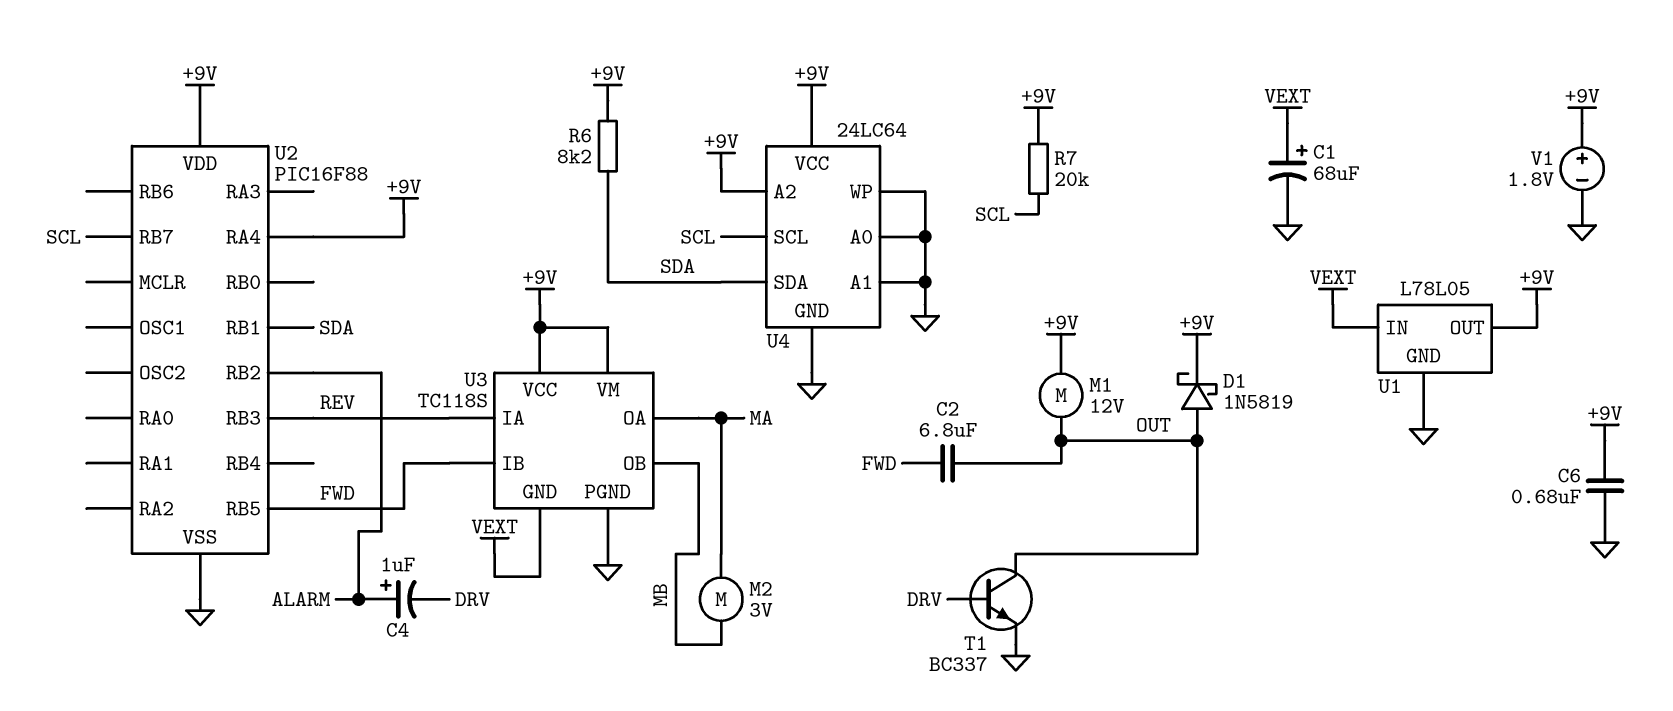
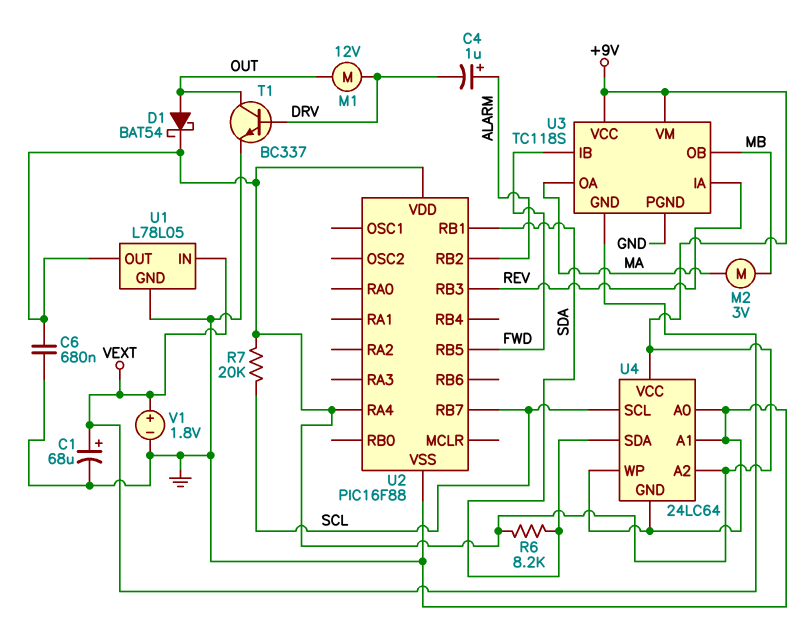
C2: 6.8uF (FWD, OUT) -> none
D1: schottky 1N5819 (A OUT, K +9V) -> schottky BAT54 (A OUT, K +9V)
M1: motor 12V (+9V, OUT) -> motor 12V (DRV, OUT)
V1: 1.8V (plus +9V, minus GND) -> 1.8V (plus VEXT, minus GND)

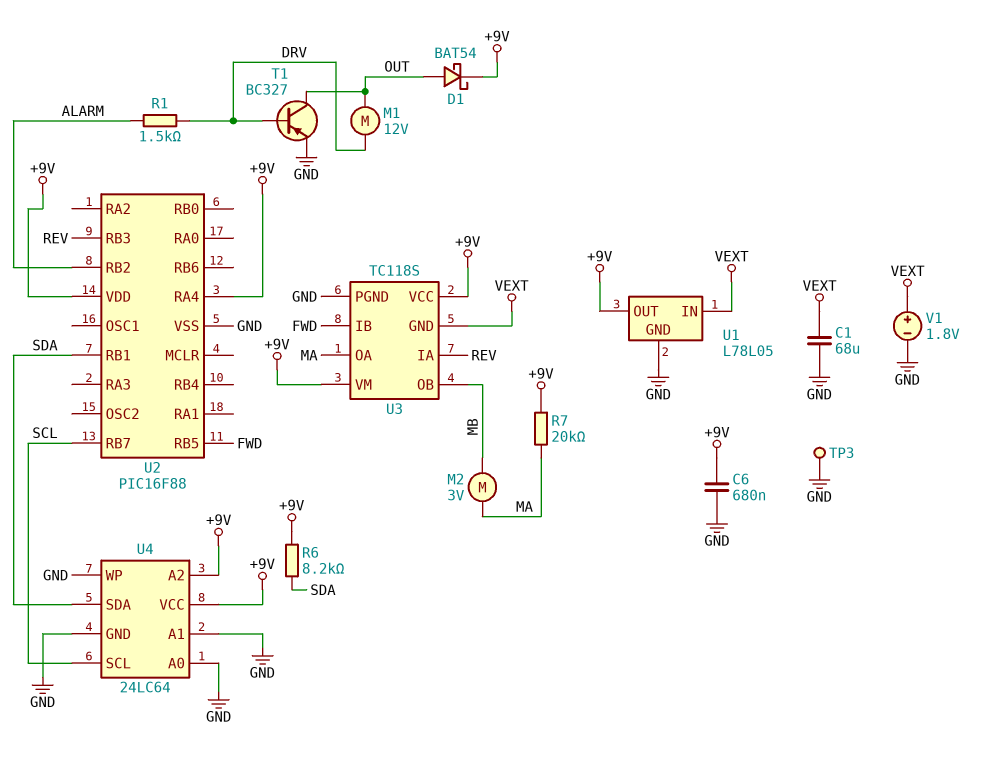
C1: 68uF (plus VEXT, minus GND) -> 68uF (GND, VEXT)
C4: 1uF (plus ALARM, minus DRV) -> none
R1: none -> 1.5k (ALARM, DRV)
R7: 20k (+9V, SCL) -> 20k (+9V, MA)
T1: NPN BC337 (B DRV, C OUT, E GND) -> PNP BC327 (B DRV, C OUT, E GND)
TP3: none -> test point (GND)

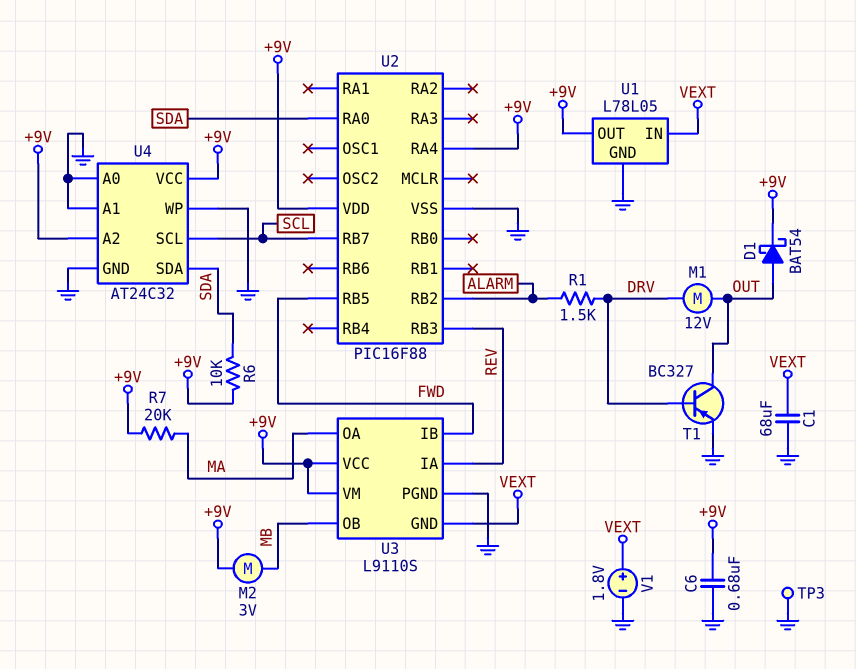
M2: motor 3V (MA, MB) -> motor 3V (+9V, MB)
R6: 8.2k (+9V, SDA) -> 10k (+9V, SDA)
U2 pin RA0: none -> SDA
U2 pin RB1: SDA -> none
U3: TC118S -> L9110S
U4: 24LC64 -> AT24C32

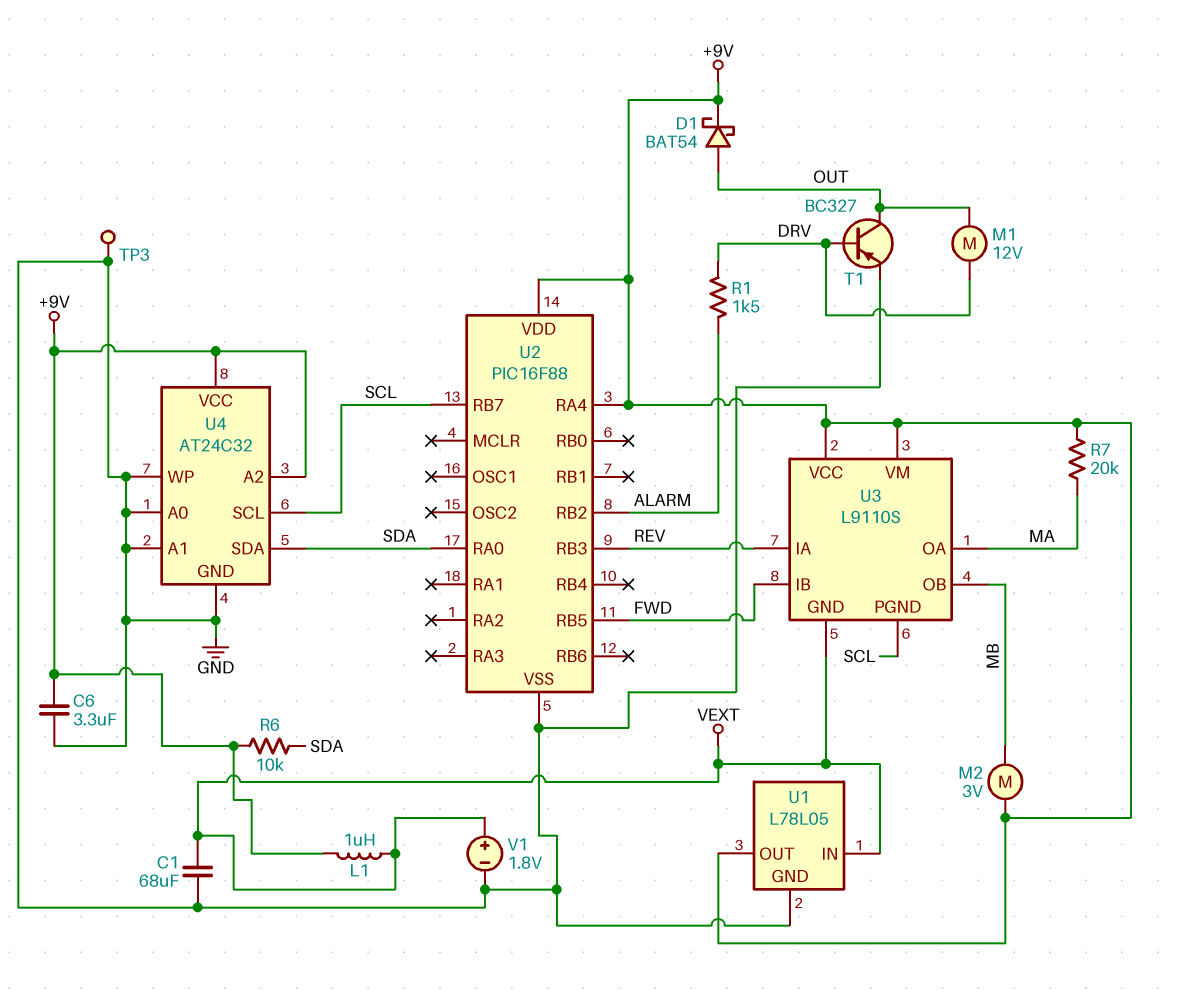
C6: 680nF (+9V, GND) -> 3.3uF (+9V, GND)
L1: none -> 1uH (+9V, VEXT)
U3 pin PGND: GND -> SCL

